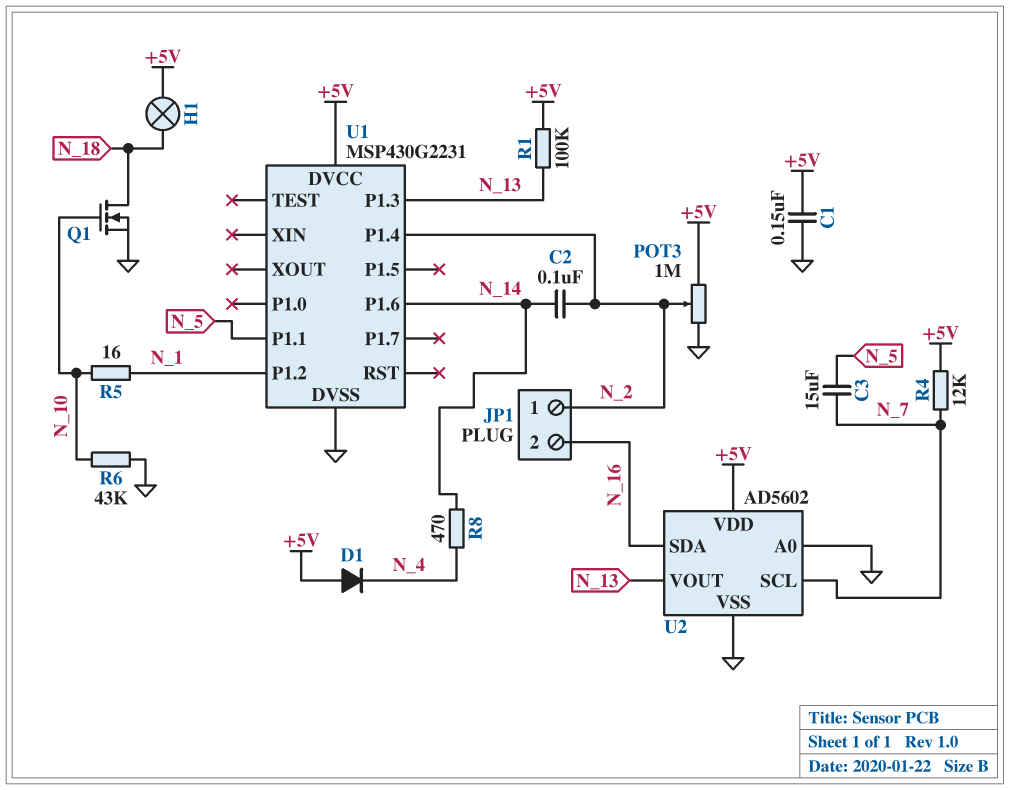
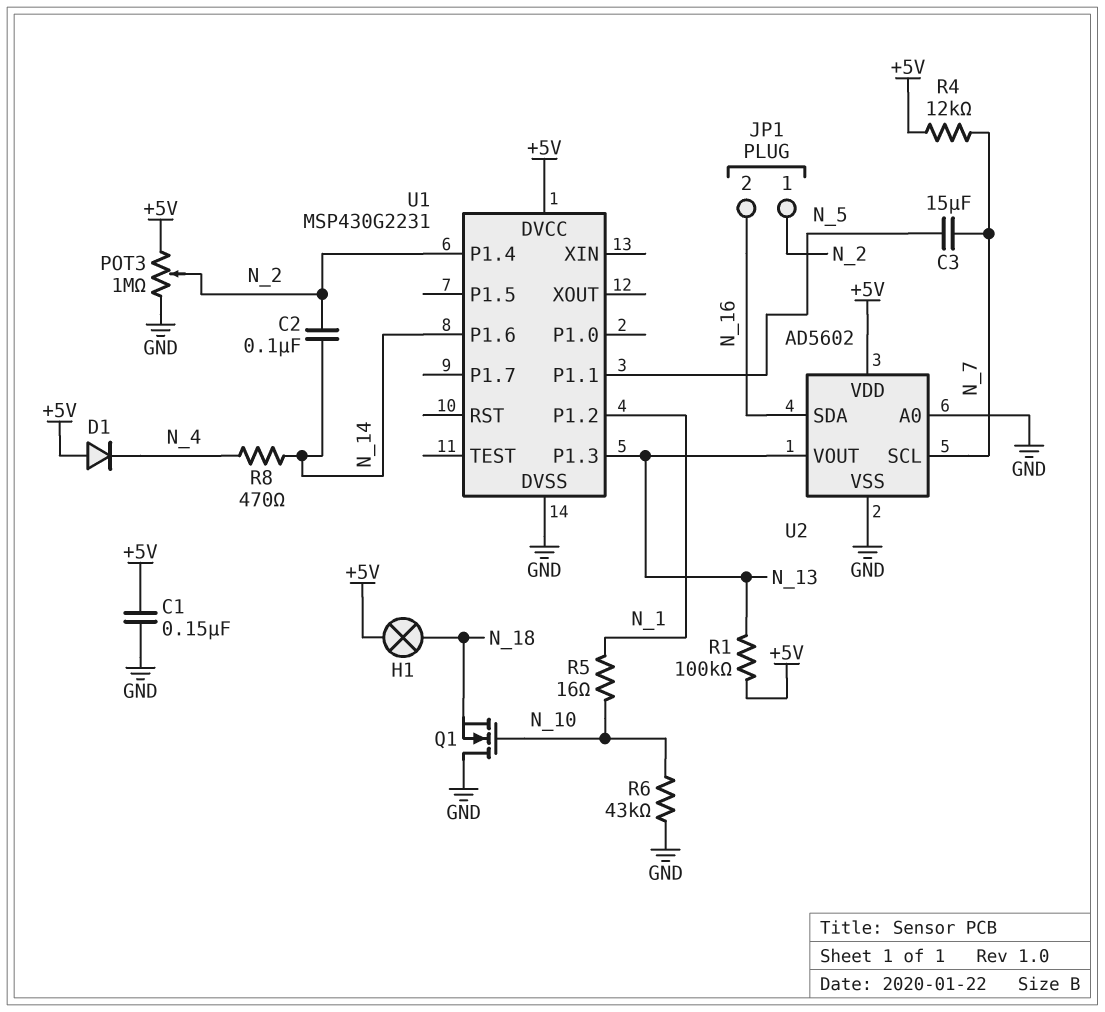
Q1: NMOS (G N_10, D N_18, S GND) -> NMOS (G N_10, D GND, S N_18)

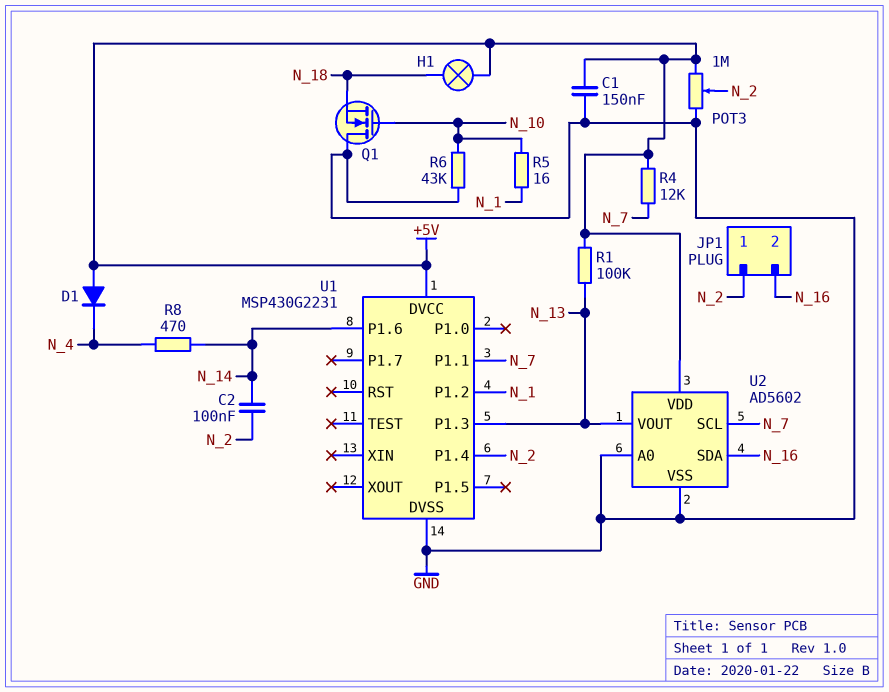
C3: 15uF (N_5, N_7) -> none
U1 pin P1.1: N_5 -> N_7

